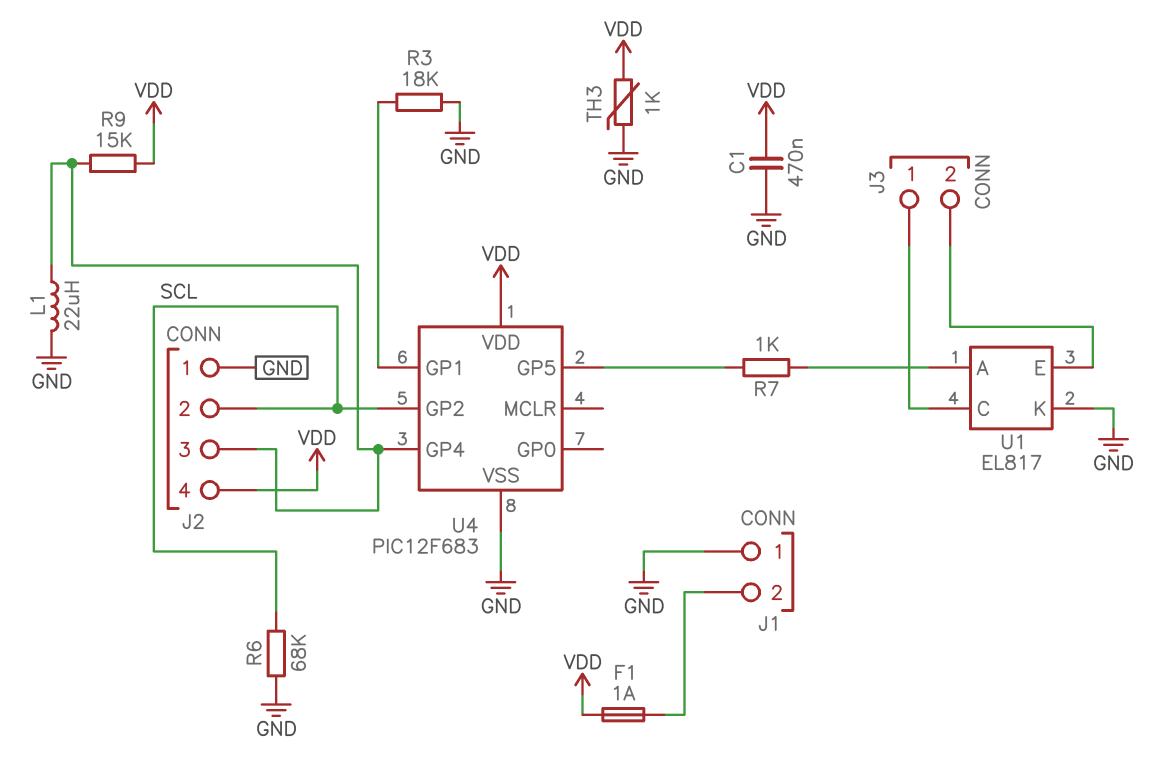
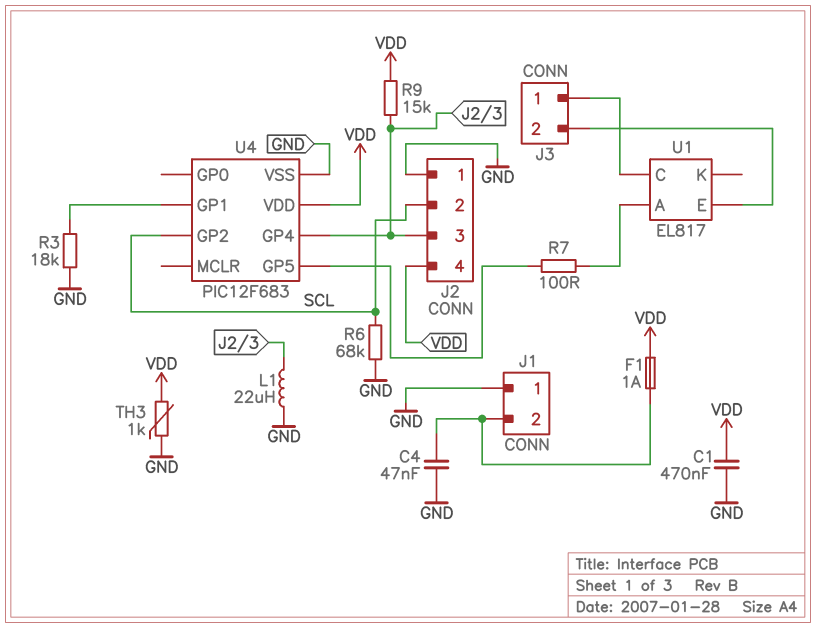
C4: none -> 47nF (GND, J1/2)
R7: 1k (U1/A, U4/GP5) -> 100 (U1/A, U4/GP5)
U1 pin K: GND -> none

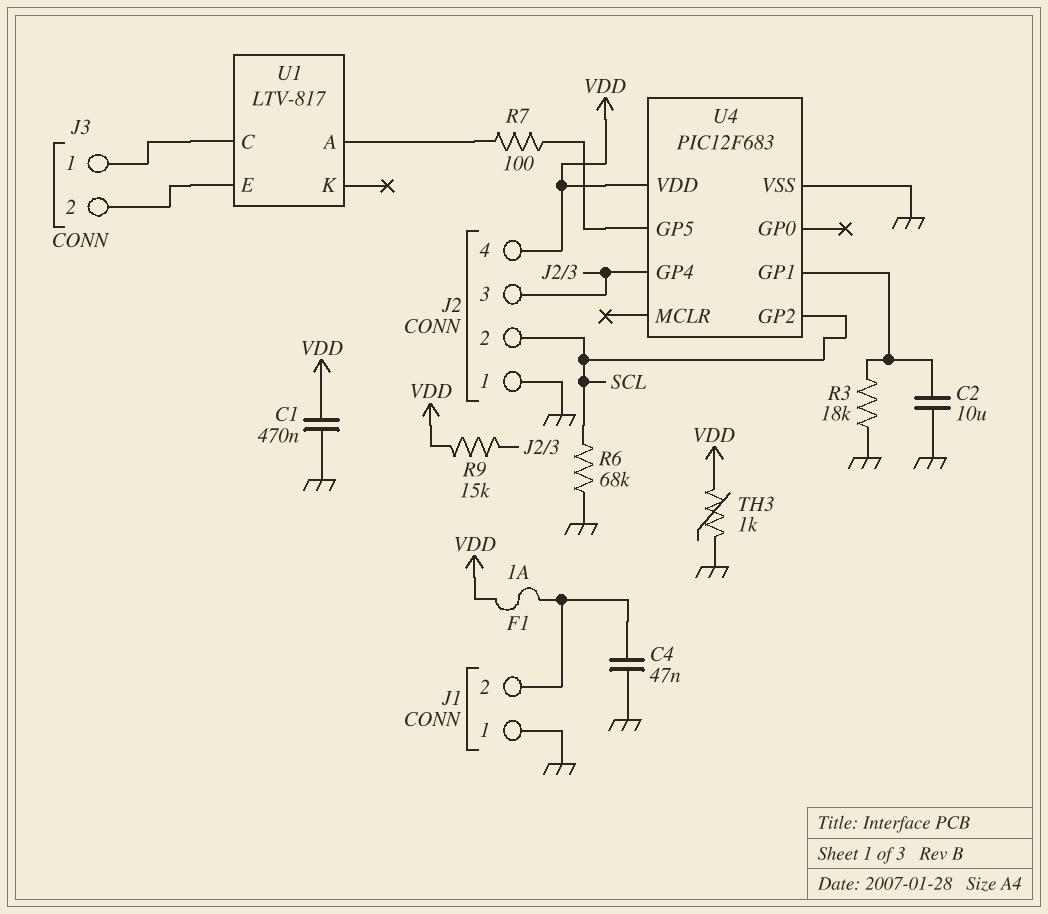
C2: none -> 10uF (GND, U4/GP1)
L1: 22uH (GND, J2/3) -> none
U1: EL817 -> LTV-817

